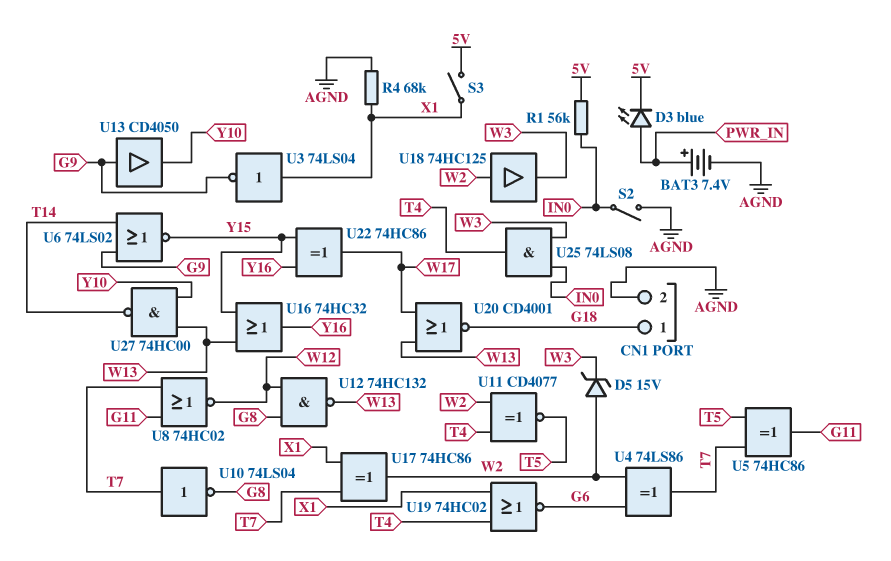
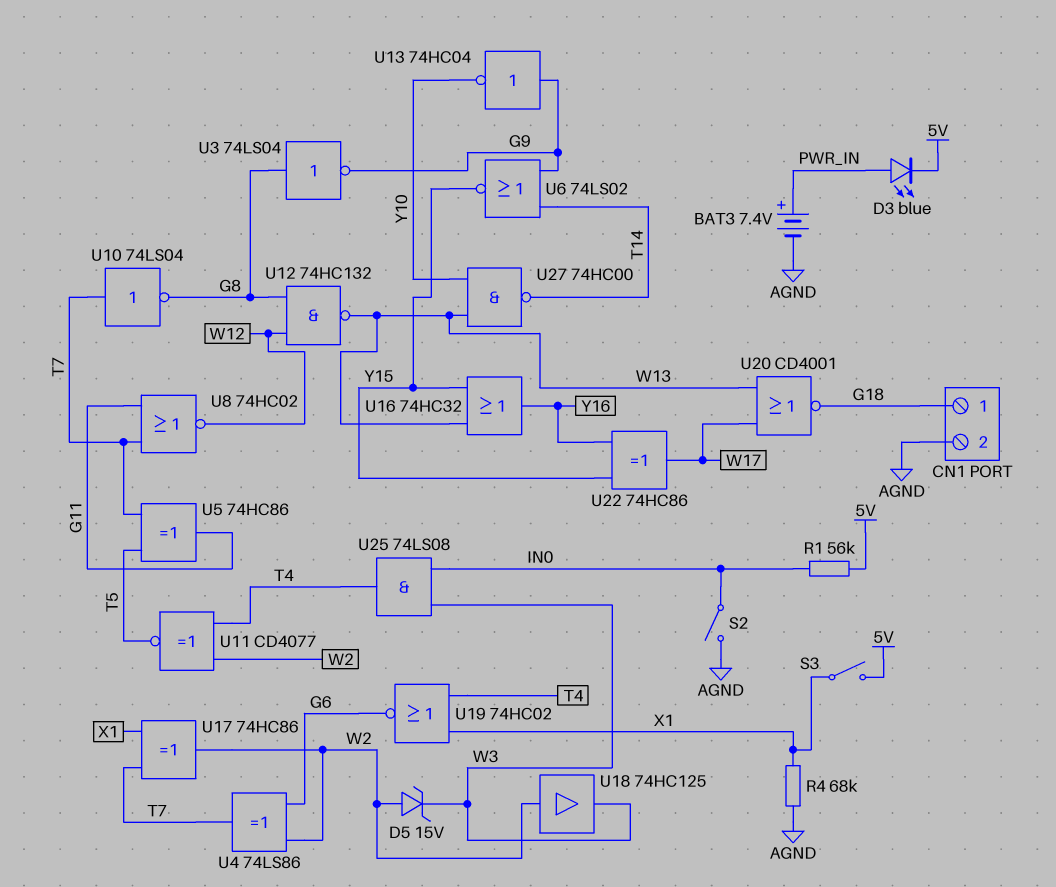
U3: NOT 74LS04 (in X1, out G9) -> NOT 74LS04 (in G8, out G9)
U13: buffer CD4050 (in G9, out Y10) -> NOT 74HC04 (in G9, out Y10)

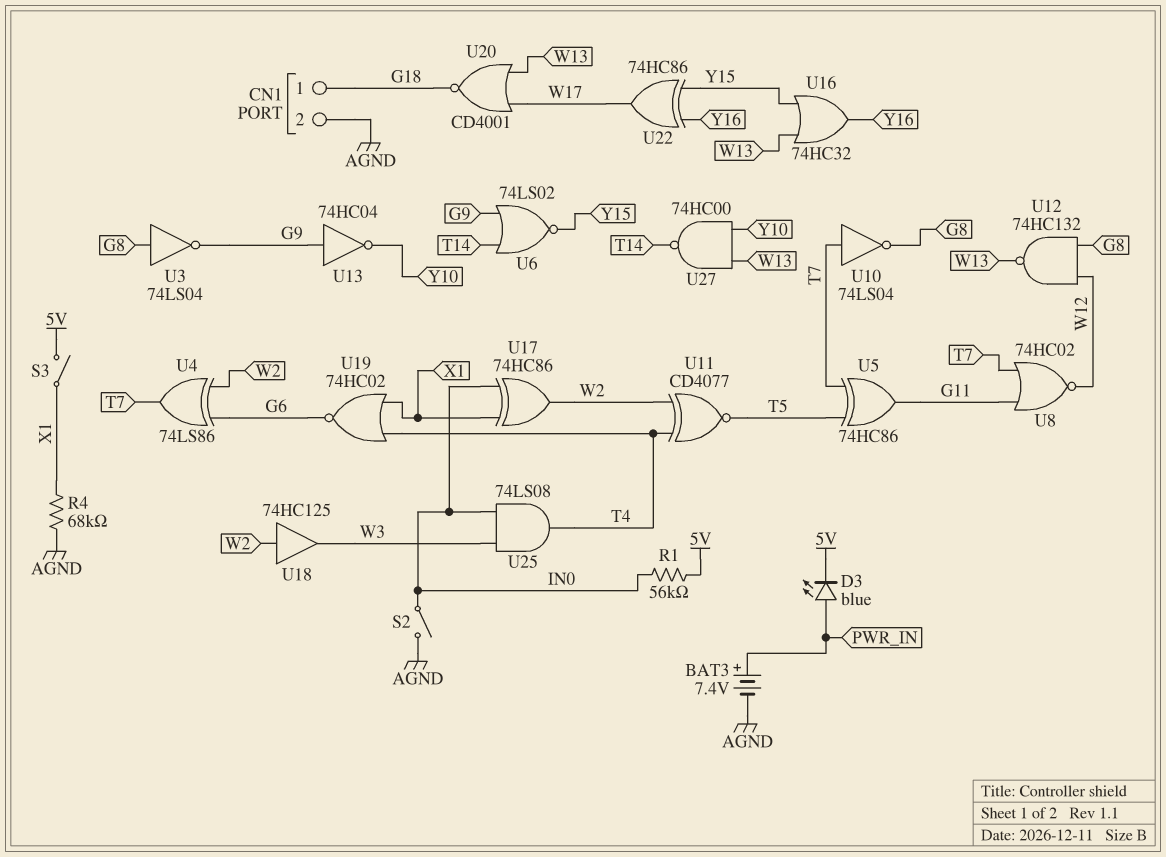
D5: zener 15V (A W2, K W3) -> none
U17: XOR 74HC86 (in T7, in X1, out W2) -> XOR 74HC86 (in IN0, in X1, out W2)

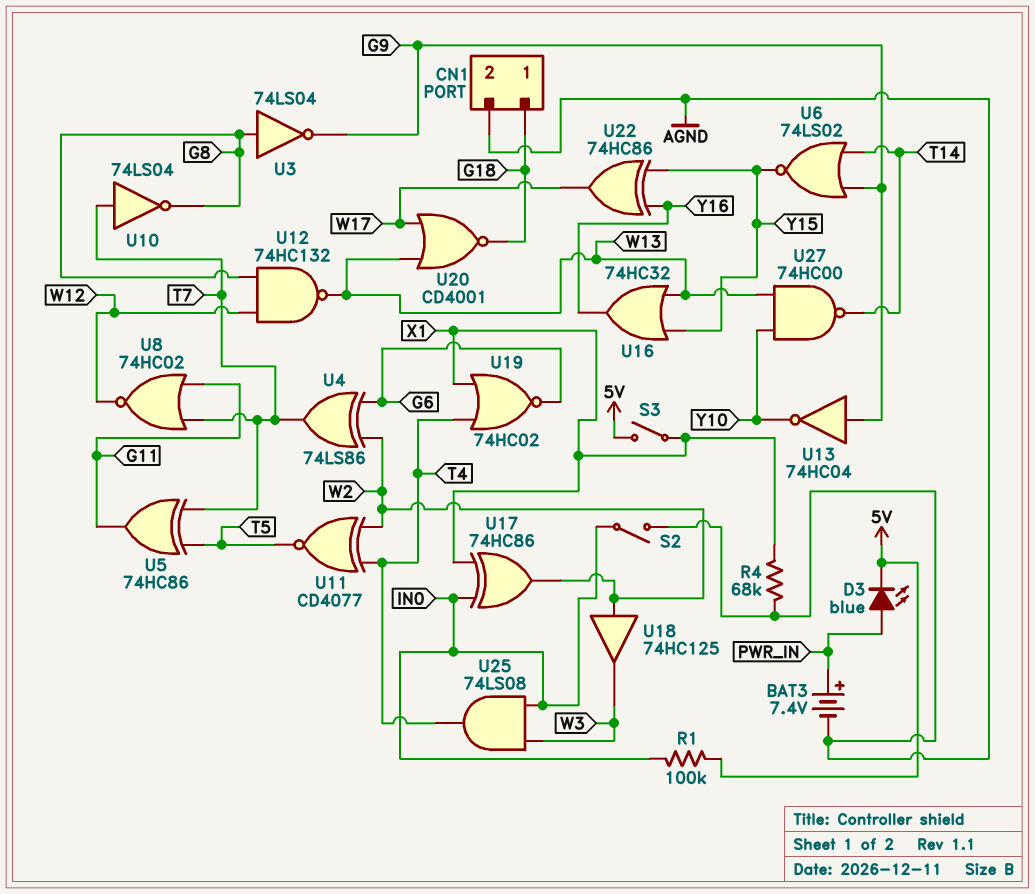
R1: 56k (5V, IN0) -> 100k (5V, IN0)

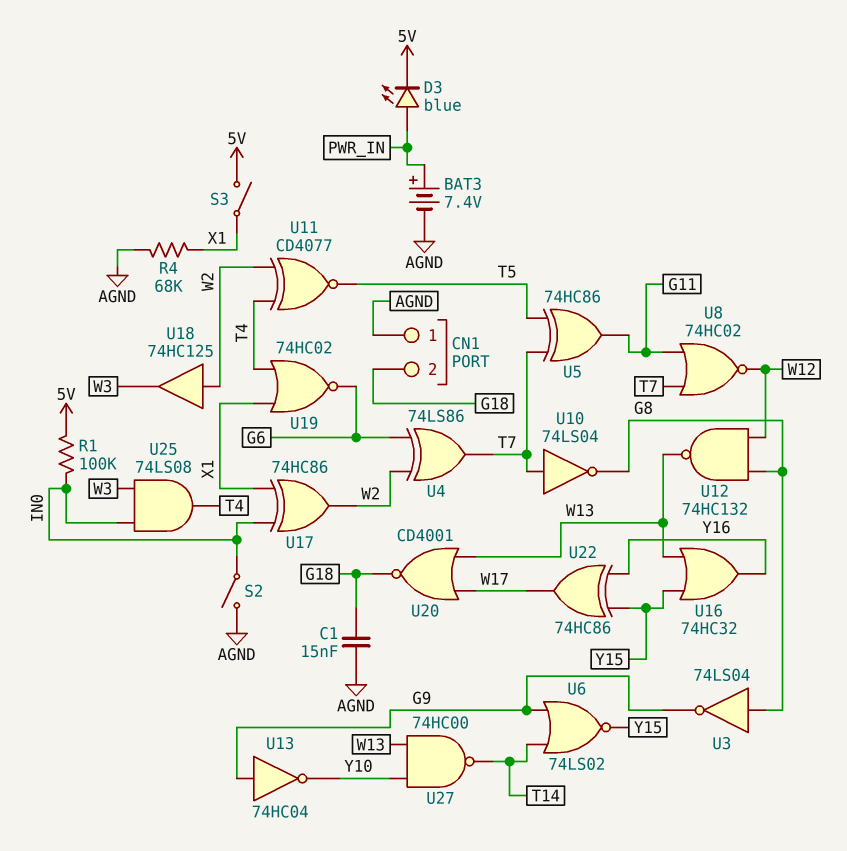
C1: none -> 15nF (AGND, G18)
CN1 pin 1: G18 -> AGND
CN1 pin 2: AGND -> G18

